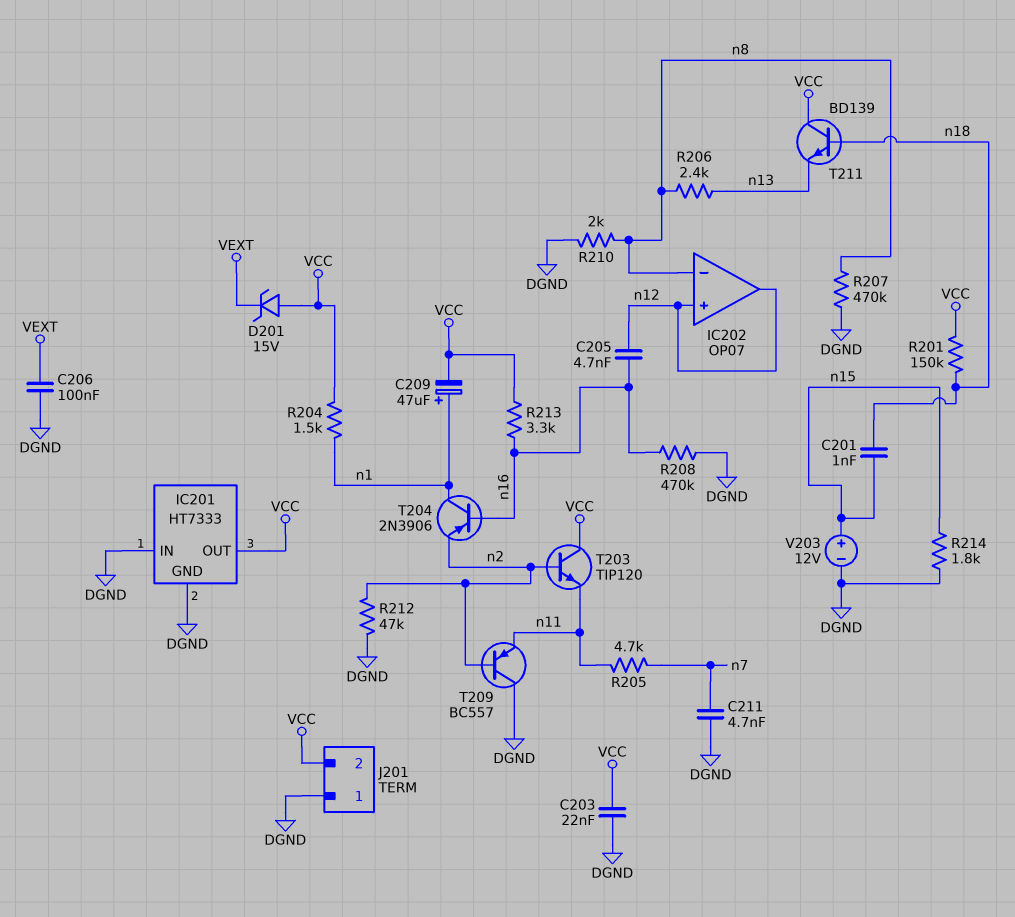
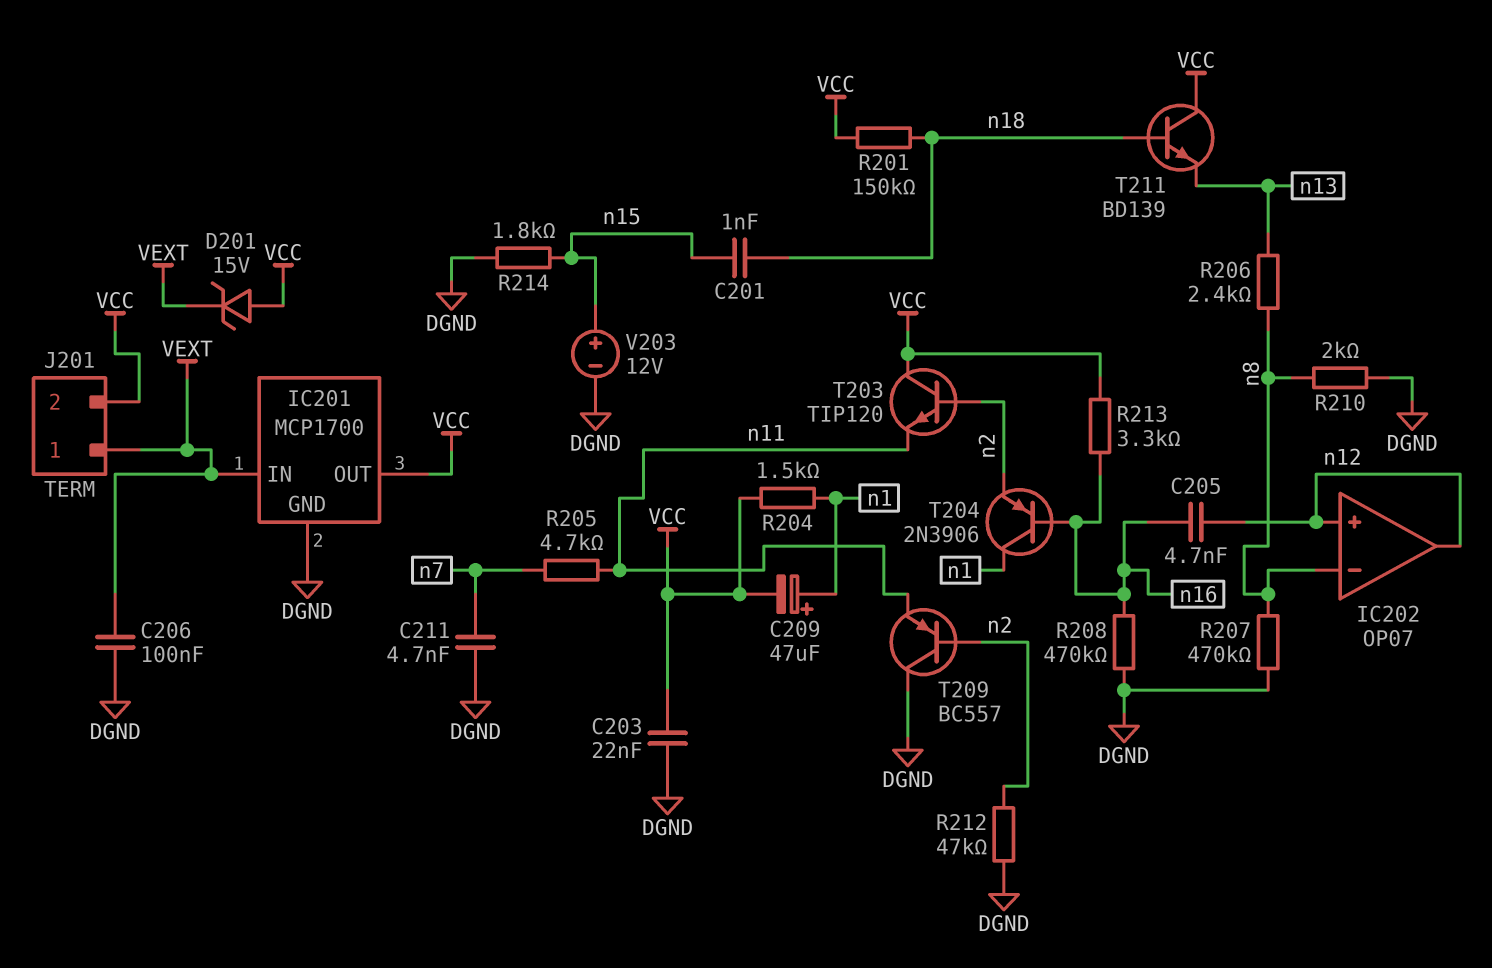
IC201: HT7333 -> MCP1700
IC201 pin IN: DGND -> VEXT
J201 pin 1: DGND -> VEXT

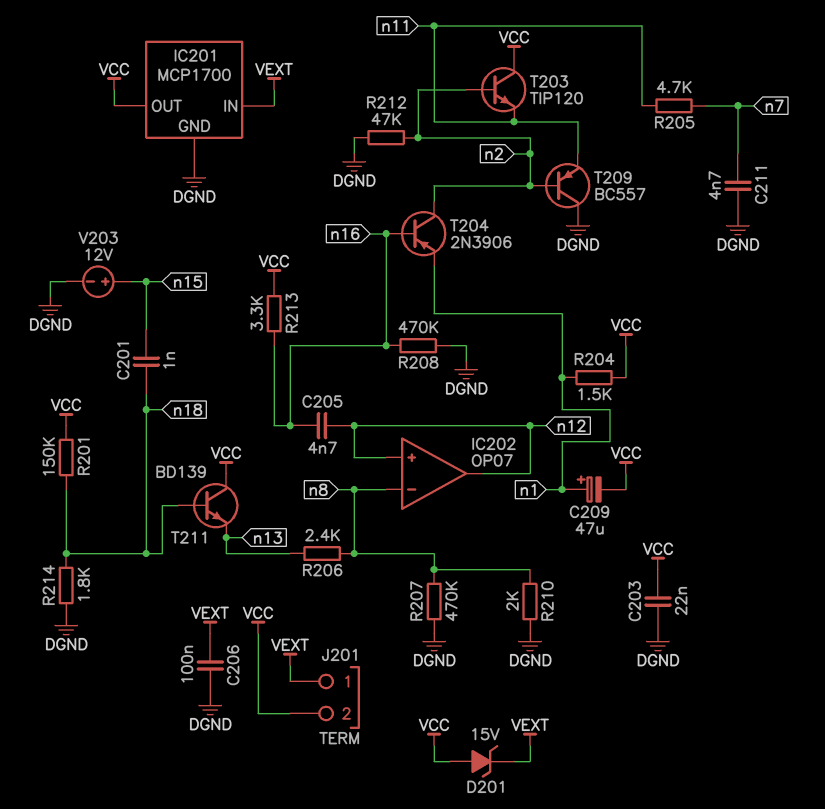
R214: 1.8k (DGND, n15) -> 1.8k (DGND, n18)
T204: PNP 2N3906 (B n16, C n1, E n2) -> PNP 2N3906 (B n16, C n2, E n1)

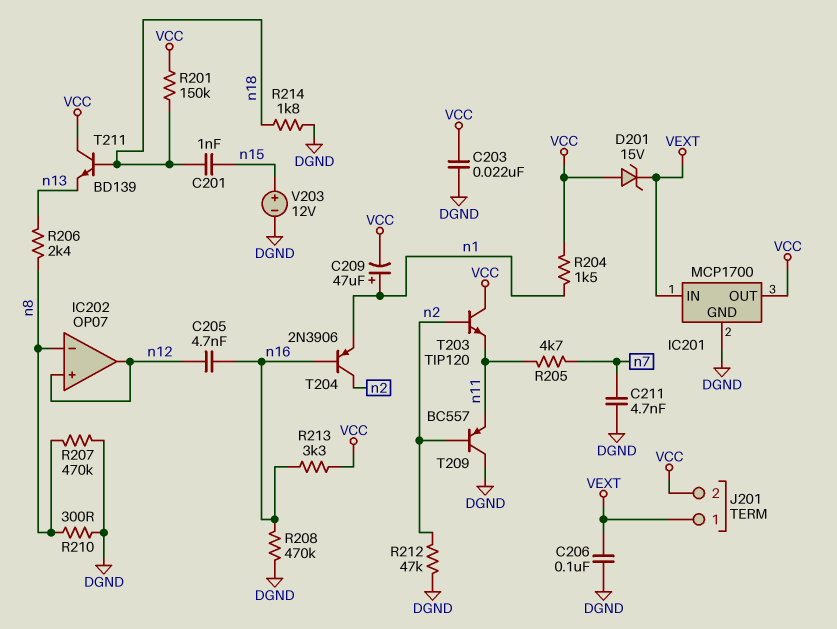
R210: 2k (DGND, n8) -> 300 (DGND, n8)

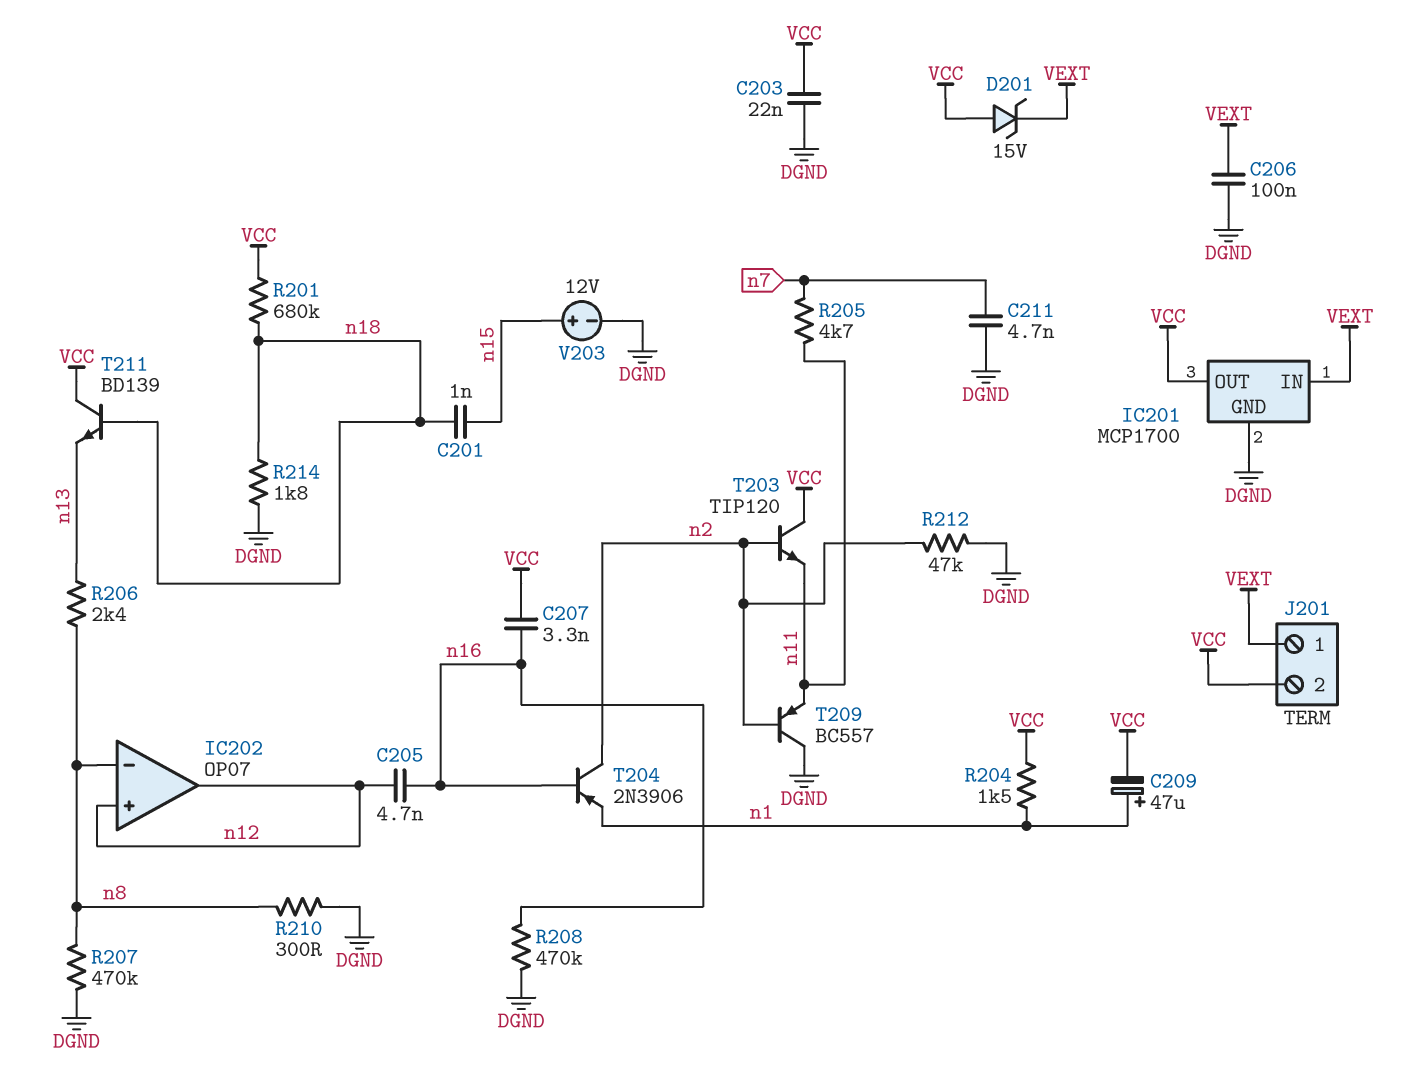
C207: none -> 3.3nF (VCC, n16)
R201: 150k (VCC, n18) -> 680k (VCC, n18)
R213: 3.3k (VCC, n16) -> none

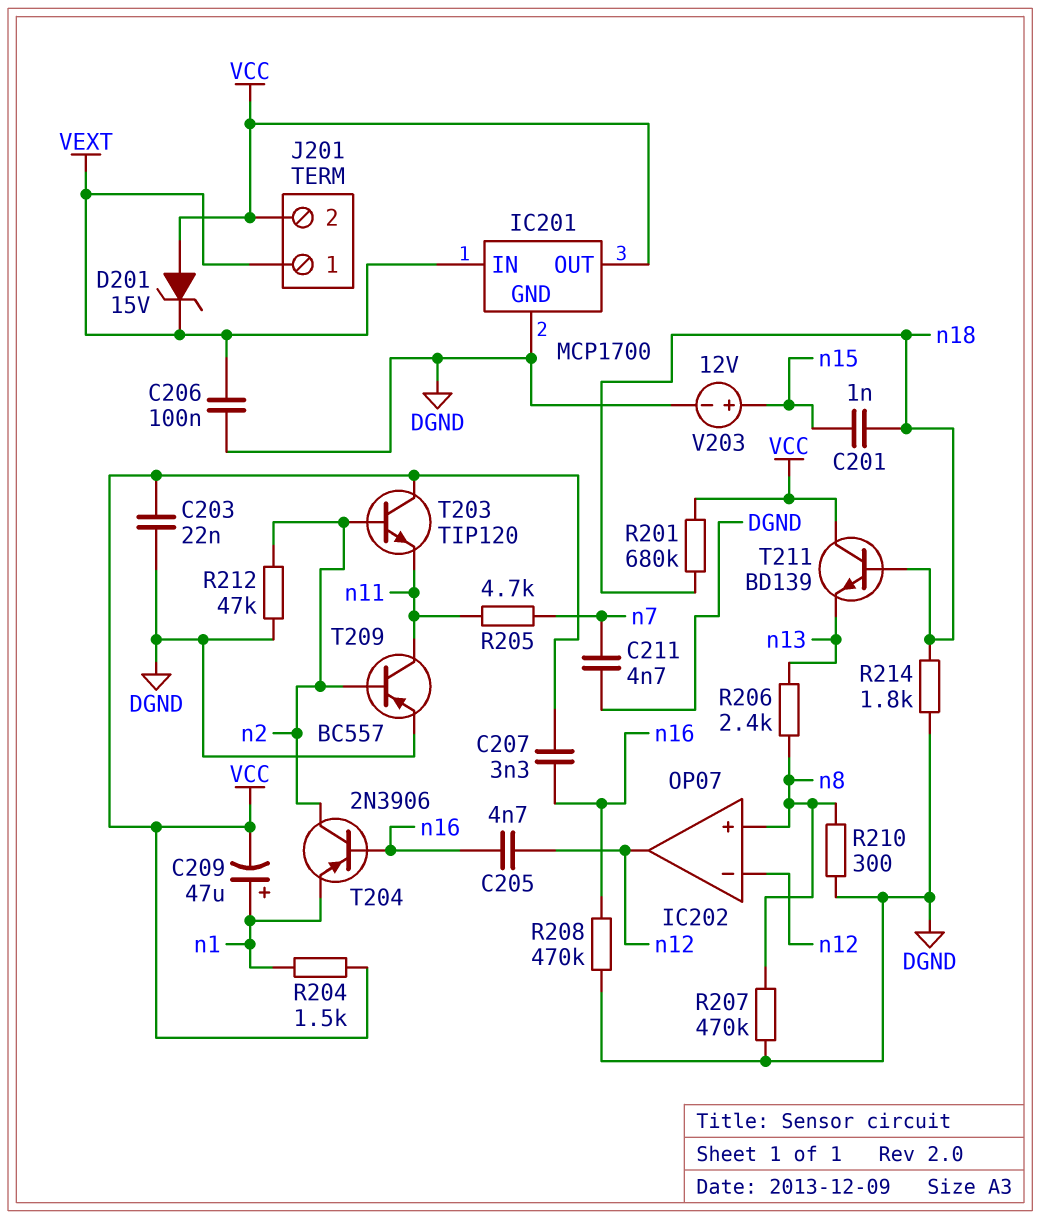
IC202 pin in+: n12 -> n8
IC202 pin in-: n8 -> n12
T209: PNP BC557 (B n2, C DGND, E n11) -> PNP BC557 (B n2, C n11, E DGND)

